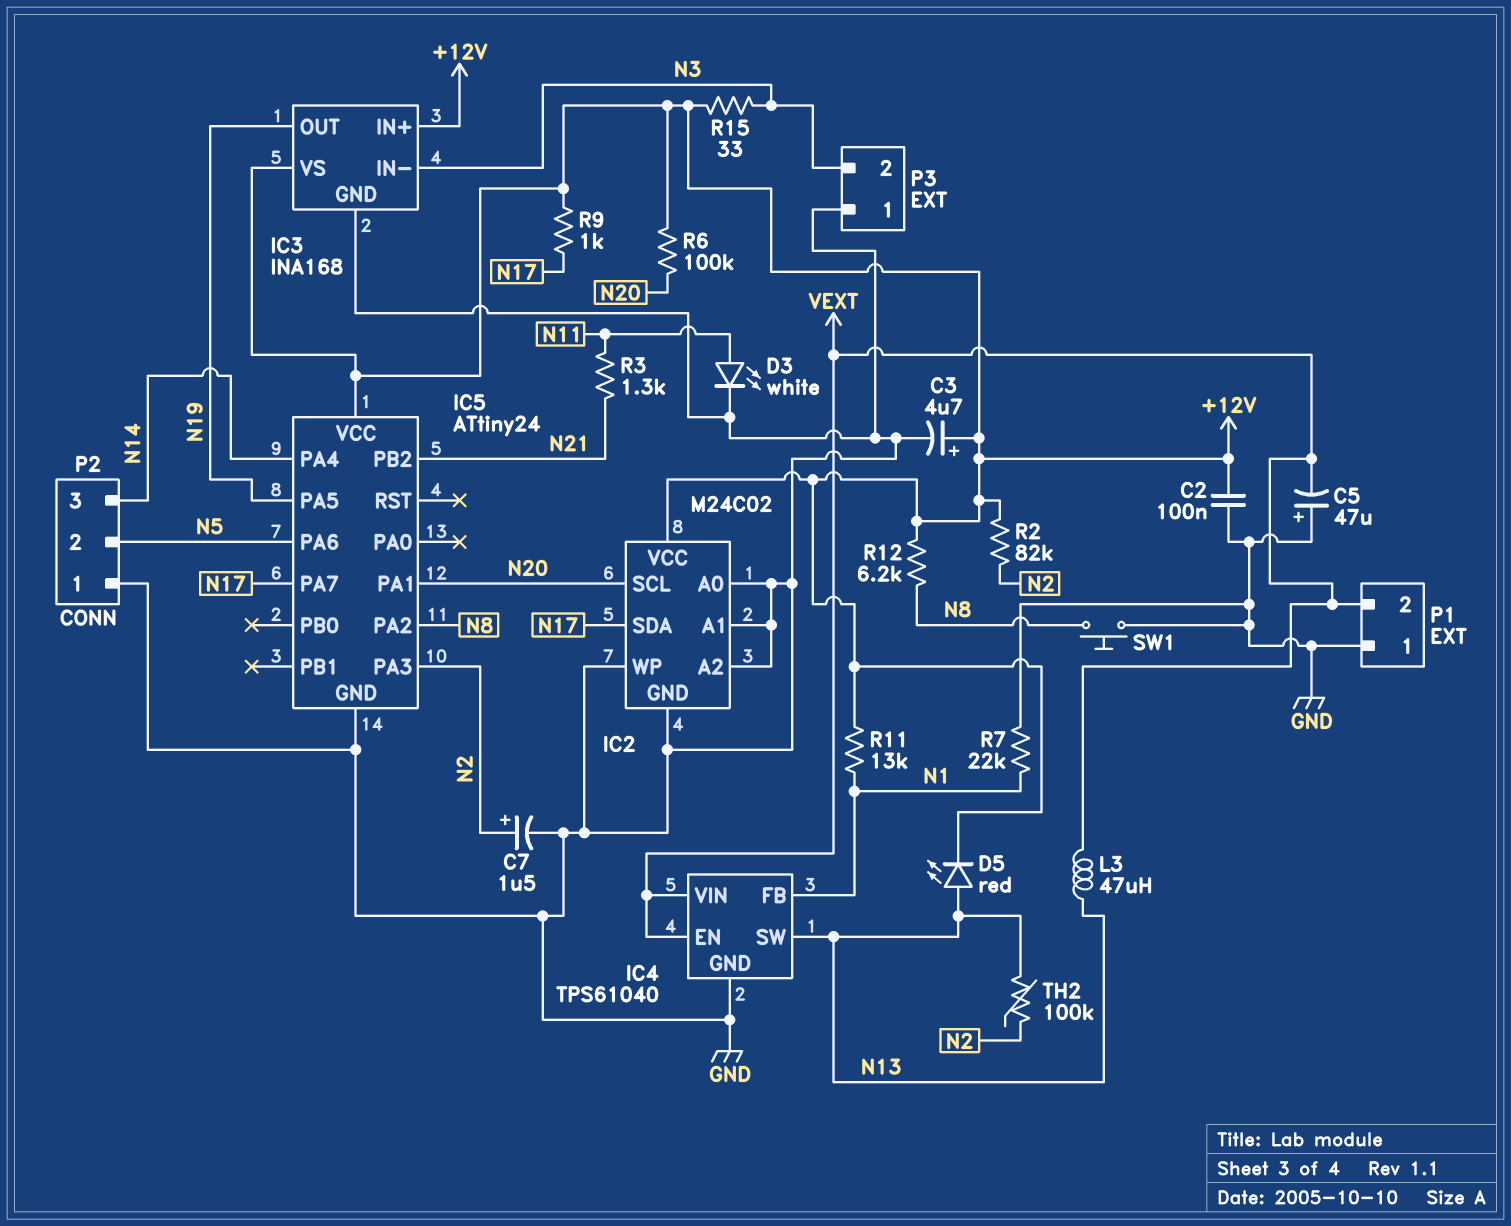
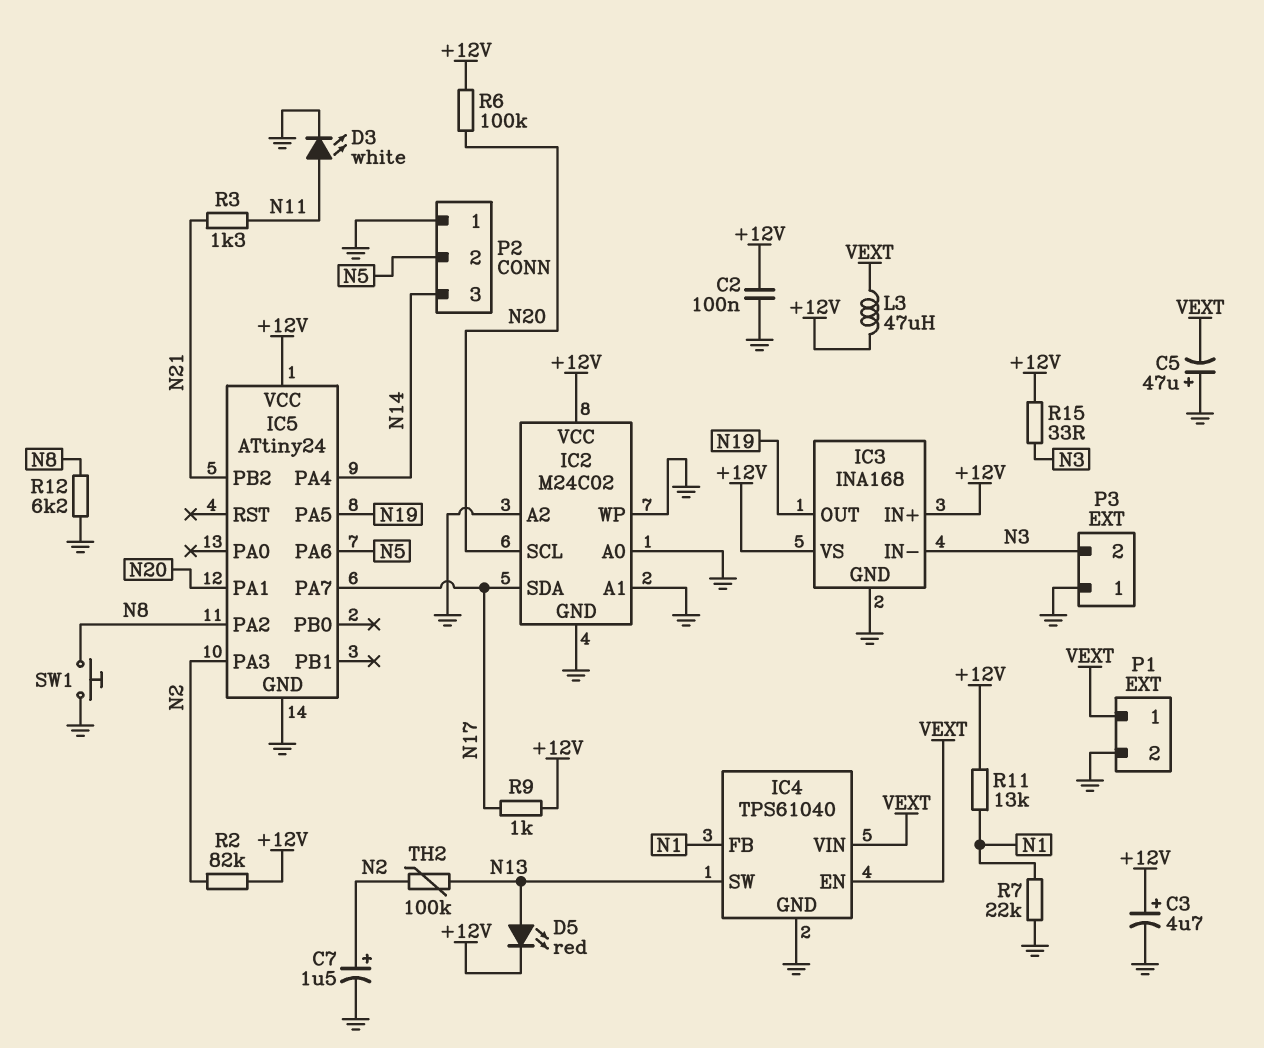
L3: 47uH (N13, VEXT) -> 47uH (+12V, VEXT)
P1 pin 1: GND -> VEXT
P1 pin 2: VEXT -> GND
R12: 6.2k (+12V, N8) -> 6.2k (GND, N8)

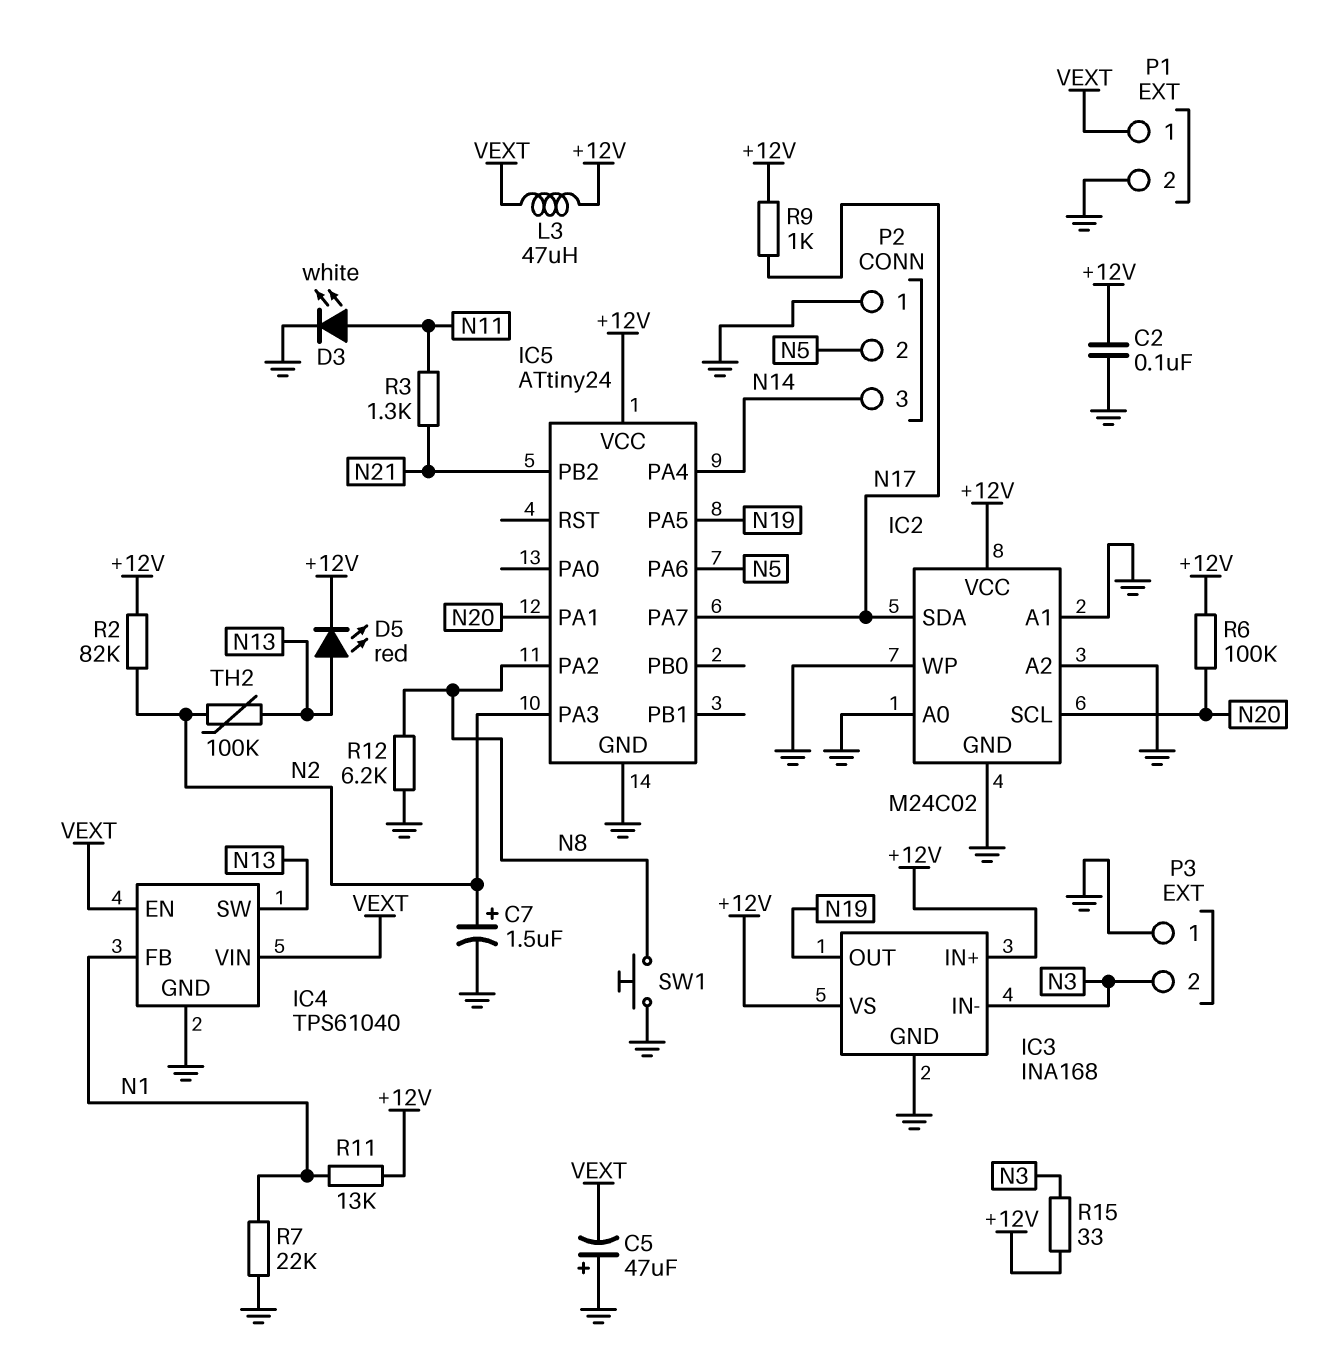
C3: 4.7uF (plus +12V, minus GND) -> none

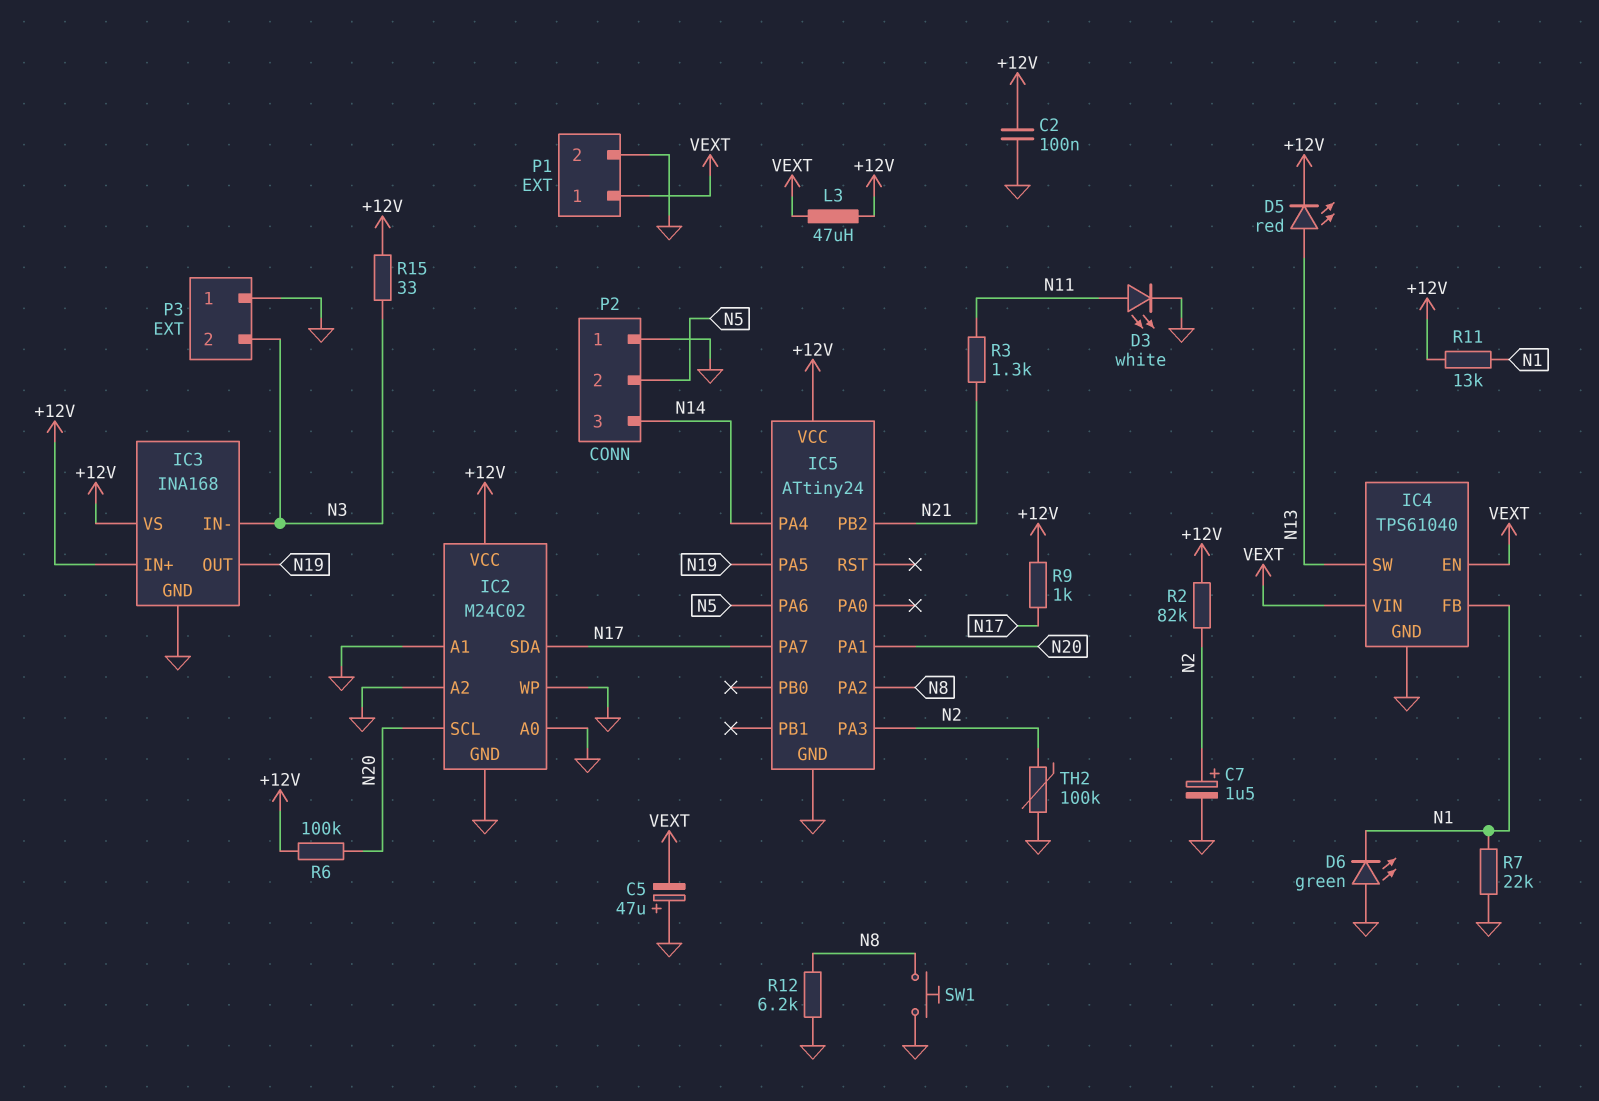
D6: none -> LED green (A GND, K N1)
TH2: 100k (N2, N13) -> 100k (GND, N2)

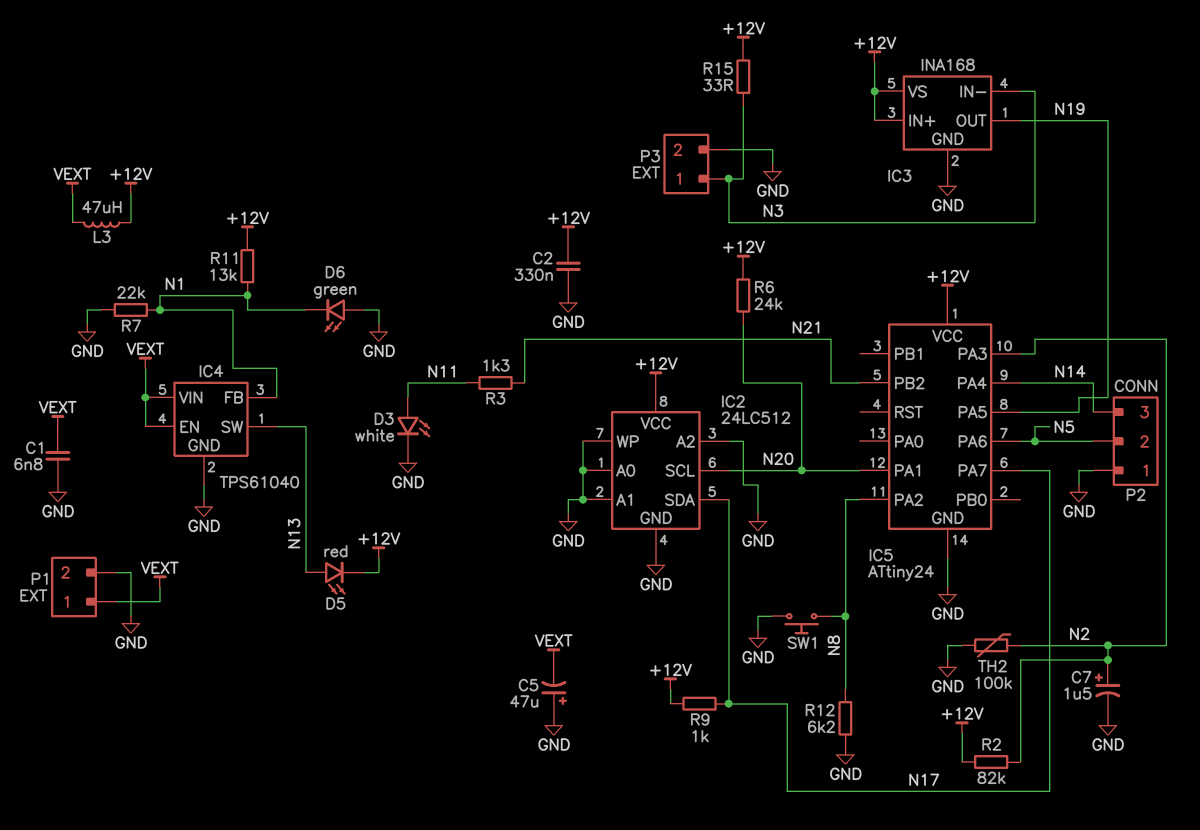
C1: none -> 6.8nF (GND, VEXT)
C2: 100nF (+12V, GND) -> 330nF (+12V, GND)
IC2: M24C02 -> 24LC512
P3 pin 1: GND -> N3
P3 pin 2: N3 -> GND
R6: 100k (+12V, N20) -> 24k (+12V, N20)

